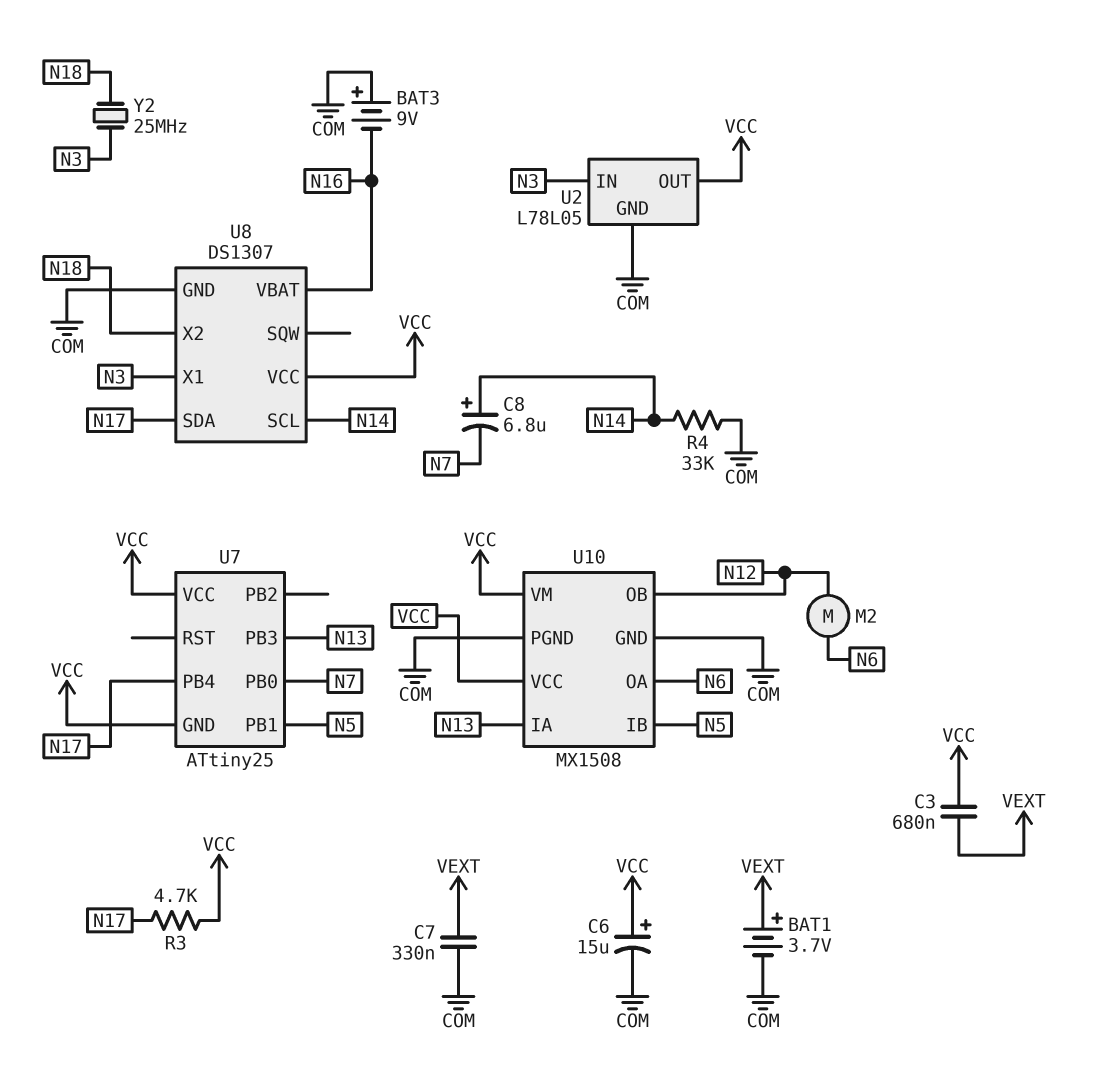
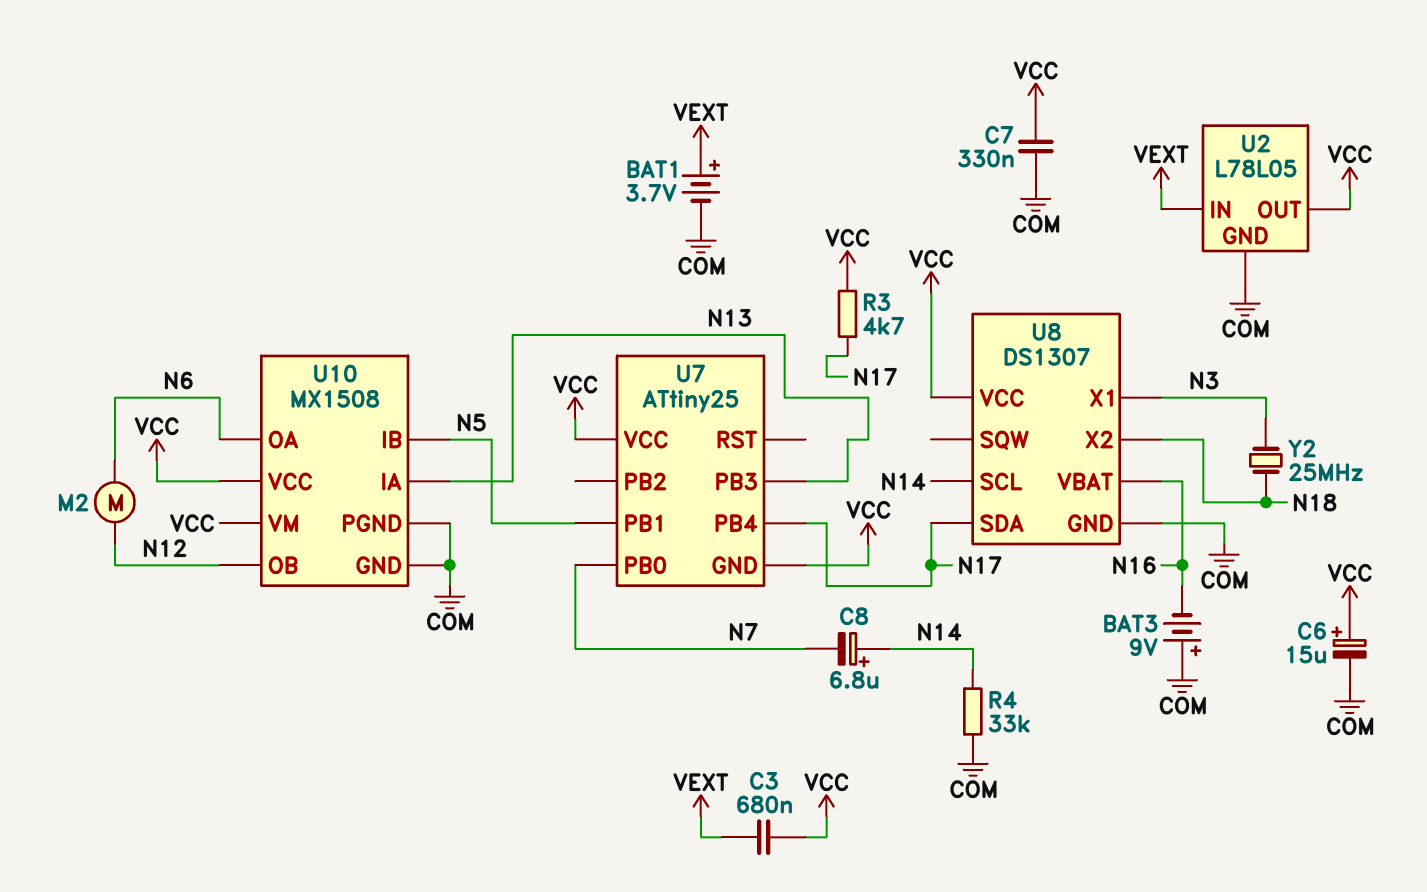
C7: 330nF (COM, VEXT) -> 330nF (COM, VCC)
U2 pin IN: N3 -> VEXT

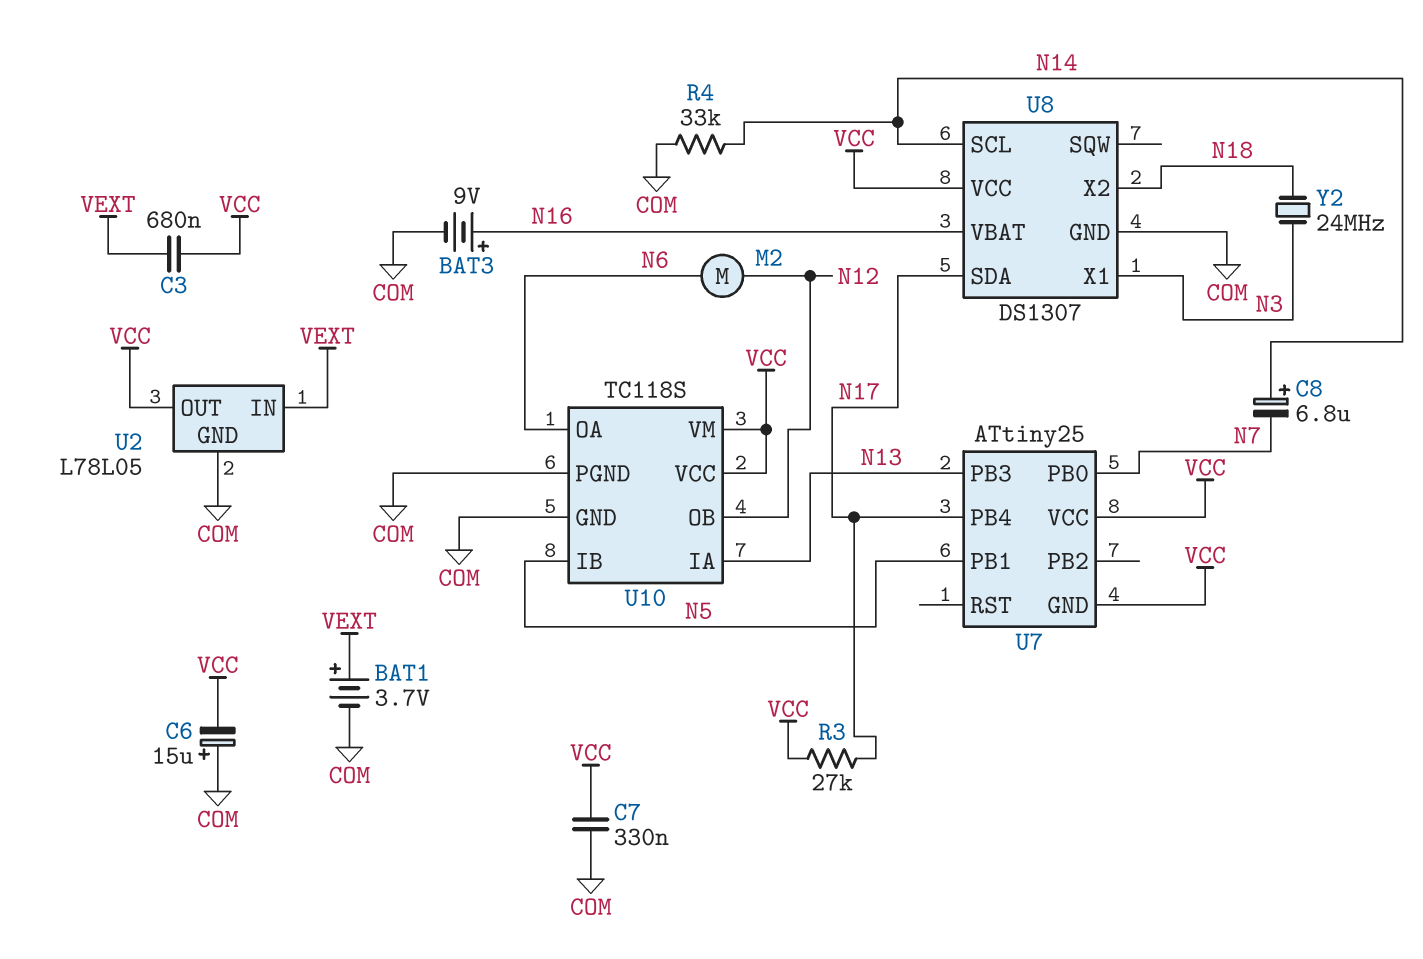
BAT3: 9V (plus COM, minus N16) -> 9V (plus N16, minus COM)
C6: 15uF (plus VCC, minus COM) -> 15uF (plus COM, minus VCC)
R3: 4.7k (N17, VCC) -> 27k (N17, VCC)
U10: MX1508 -> TC118S
Y2: 25MHz (N3, N18) -> 24MHz (N3, N18)

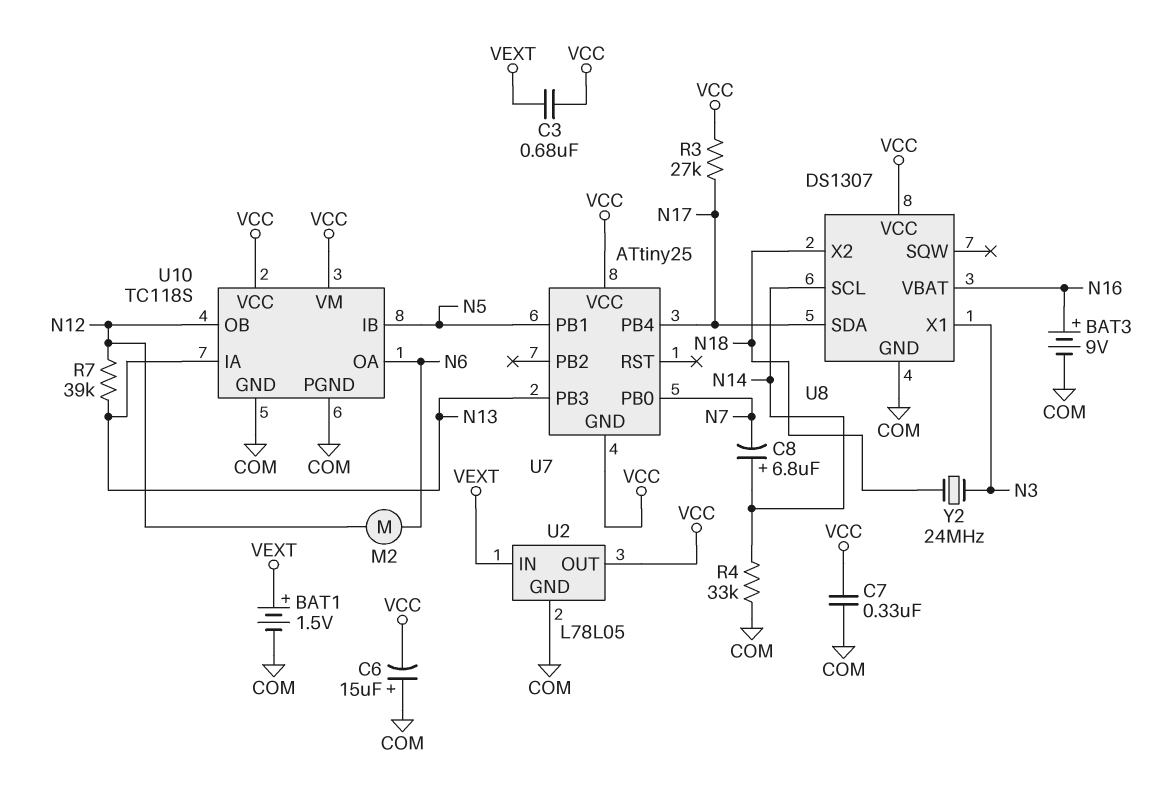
BAT1: 3.7V (plus VEXT, minus COM) -> 1.5V (plus VEXT, minus COM)
R7: none -> 39k (N12, N13)

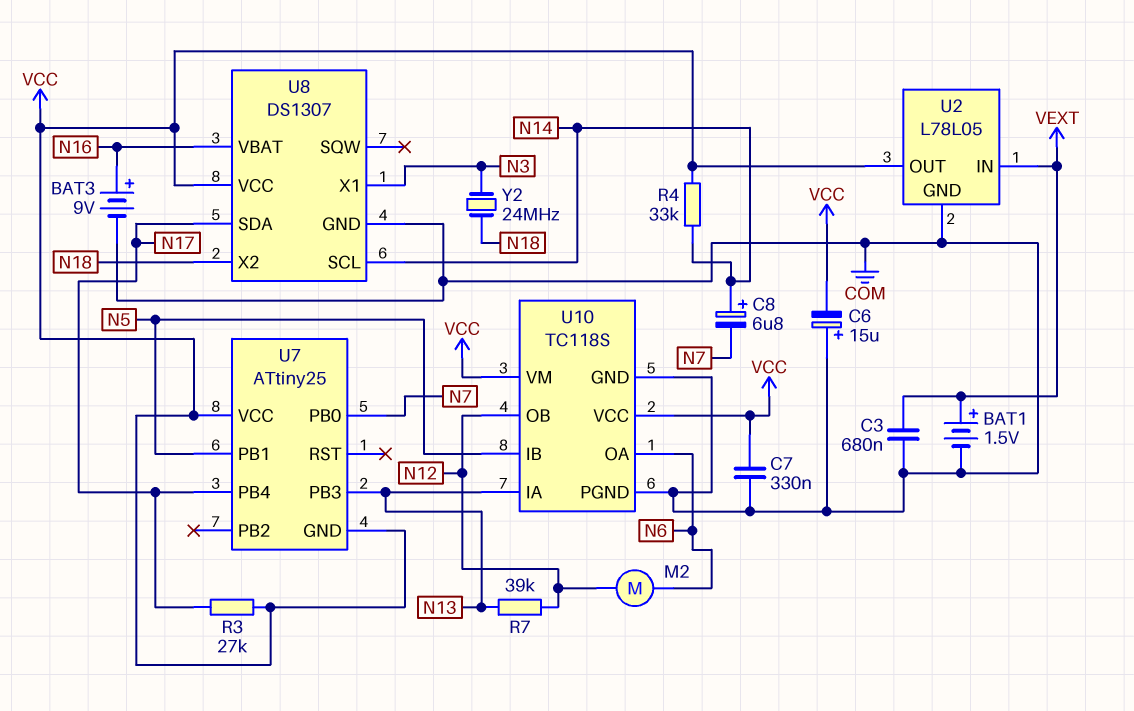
C3: 680nF (VCC, VEXT) -> 680nF (COM, VEXT)
R4: 33k (COM, N14) -> 33k (N14, VCC)

